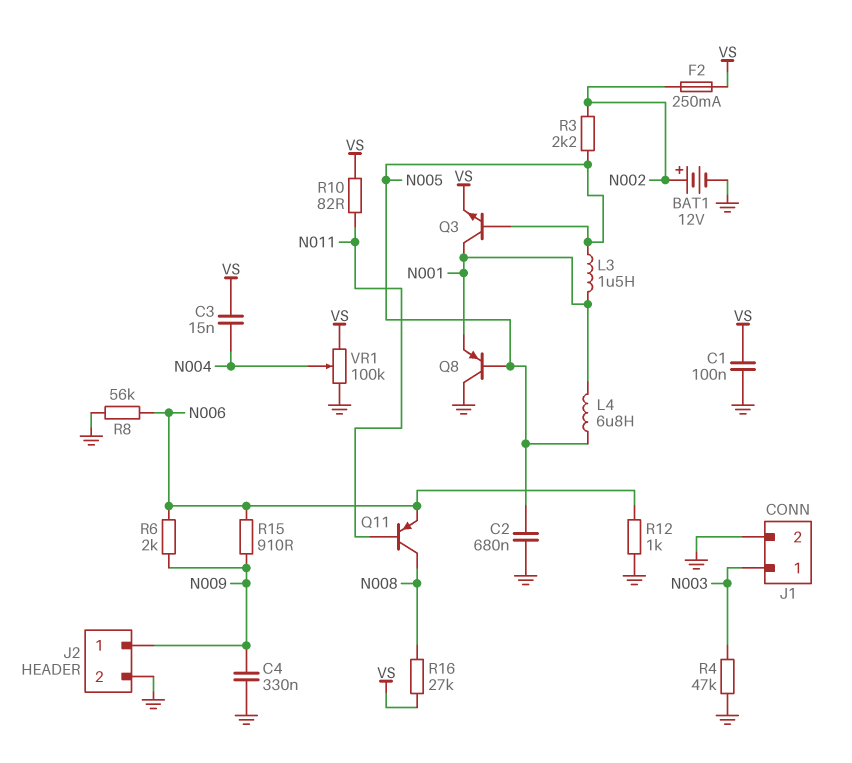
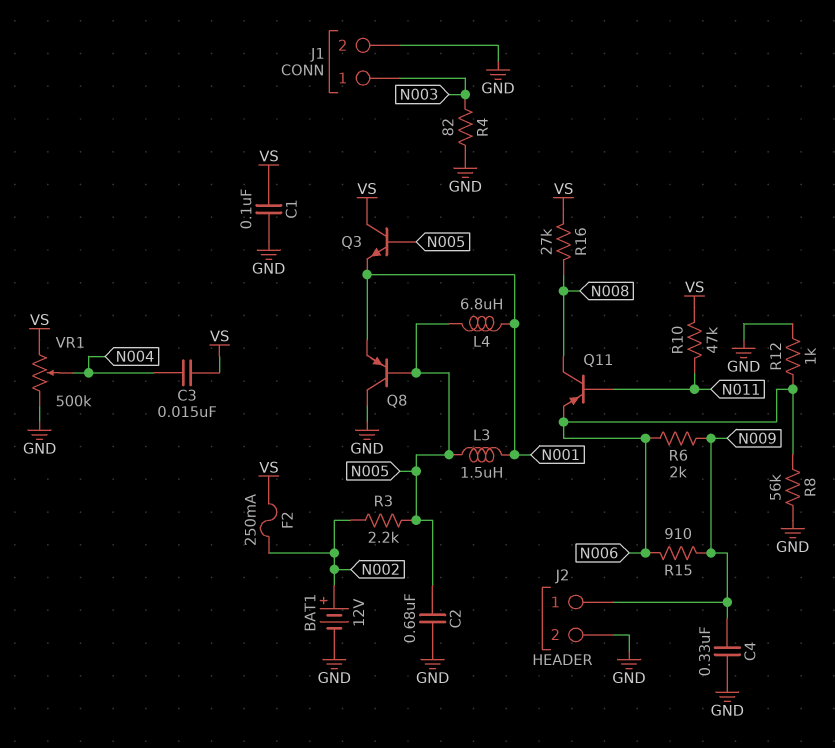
Q3: NPN (B N005, C N001, E VS) -> NPN (B N005, C VS, E N001)
R4: 47k (GND, N003) -> 82 (GND, N003)
R10: 82 (N011, VS) -> 47k (N011, VS)
VR1: 100k (GND, VS, wiper N004) -> 500k (GND, VS, wiper N004)

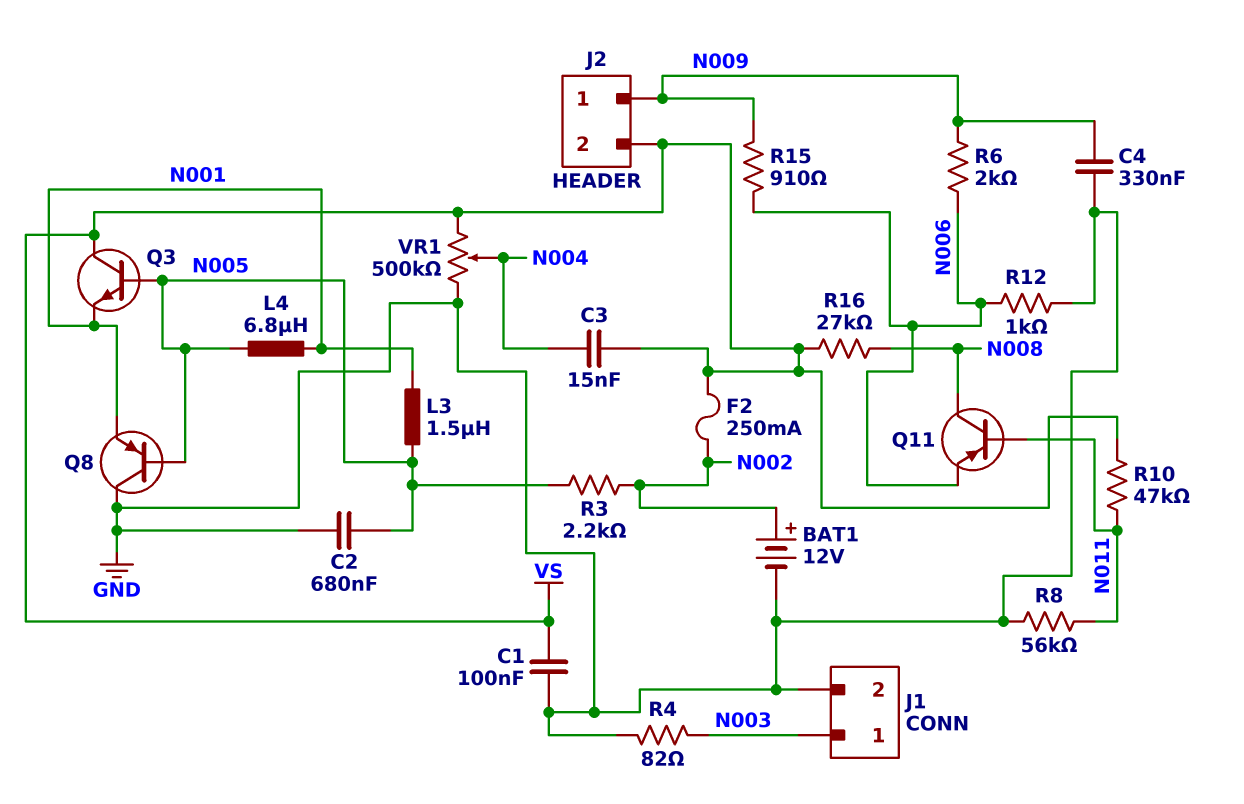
J2 pin 2: GND -> VS
R8: 56k (GND, N006) -> 56k (GND, N011)

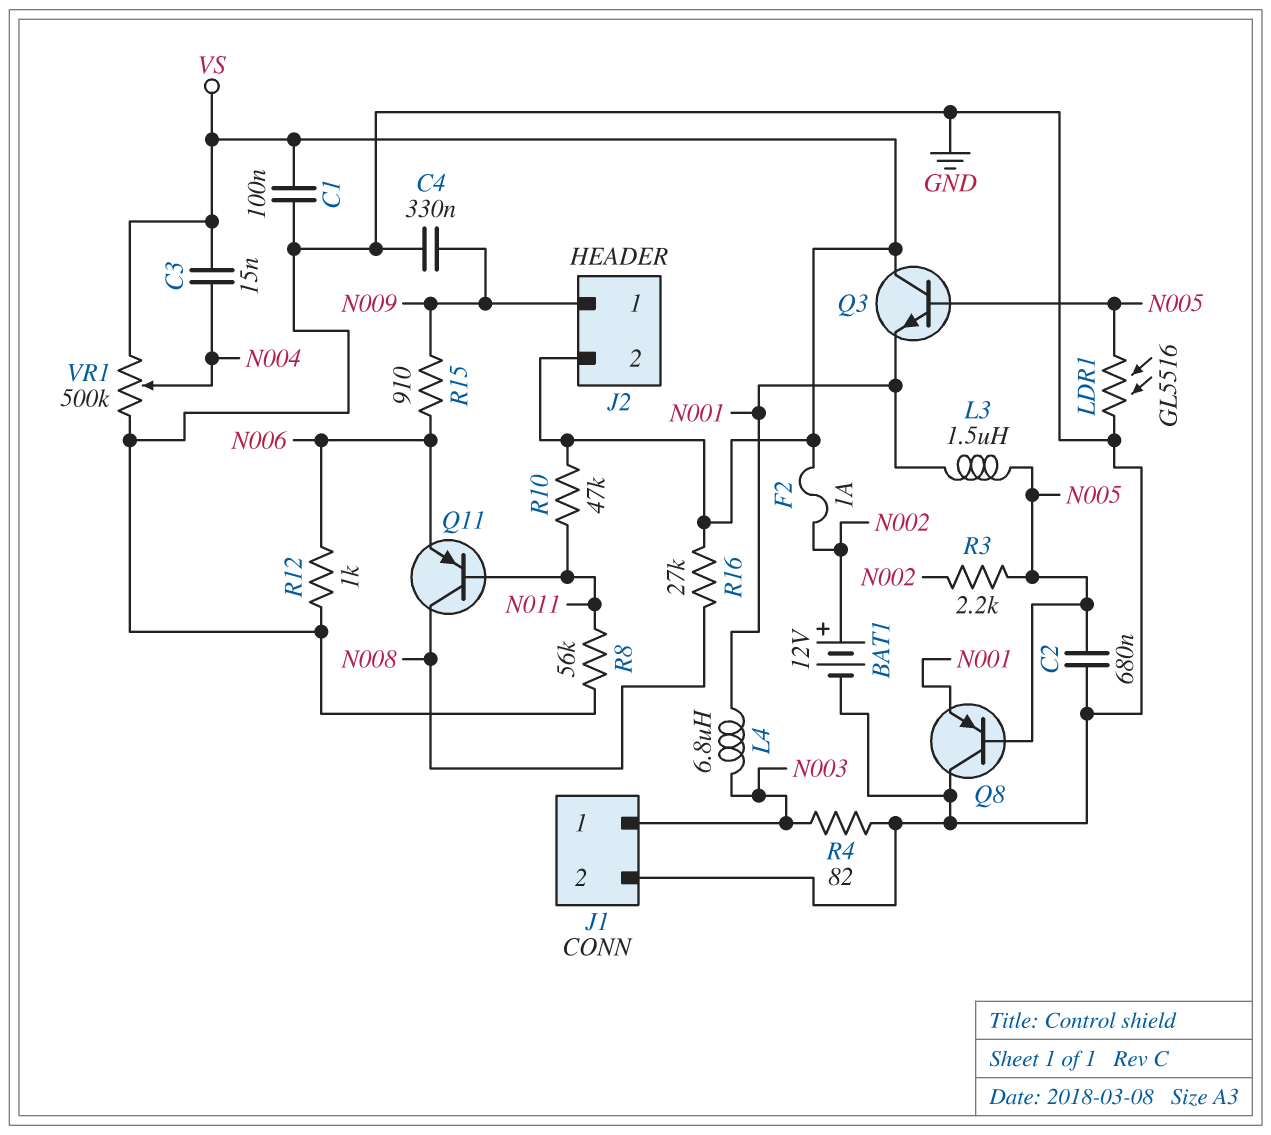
F2: 250mA (N002, VS) -> 1A (N002, VS)
L4: 6.8uH (N001, N005) -> 6.8uH (N001, N003)
LDR1: none -> GL5516 (GND, N005)
R6: 2k (N006, N009) -> none

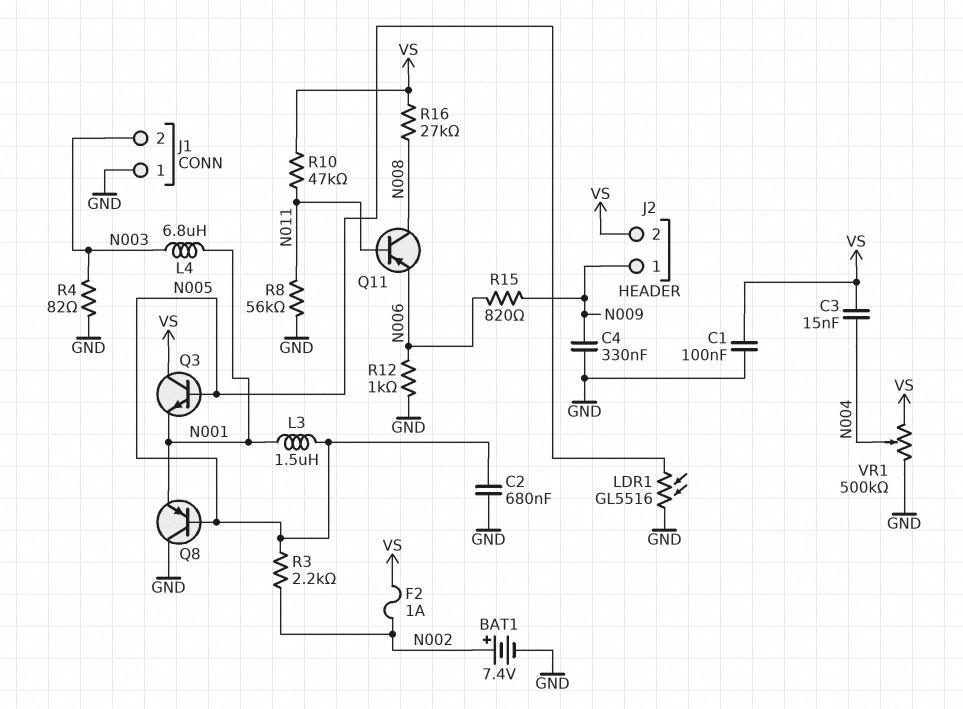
BAT1: 12V (plus N002, minus GND) -> 7.4V (plus N002, minus GND)
J1 pin 1: N003 -> GND
J1 pin 2: GND -> N003
R15: 910 (N006, N009) -> 820 (N006, N009)

